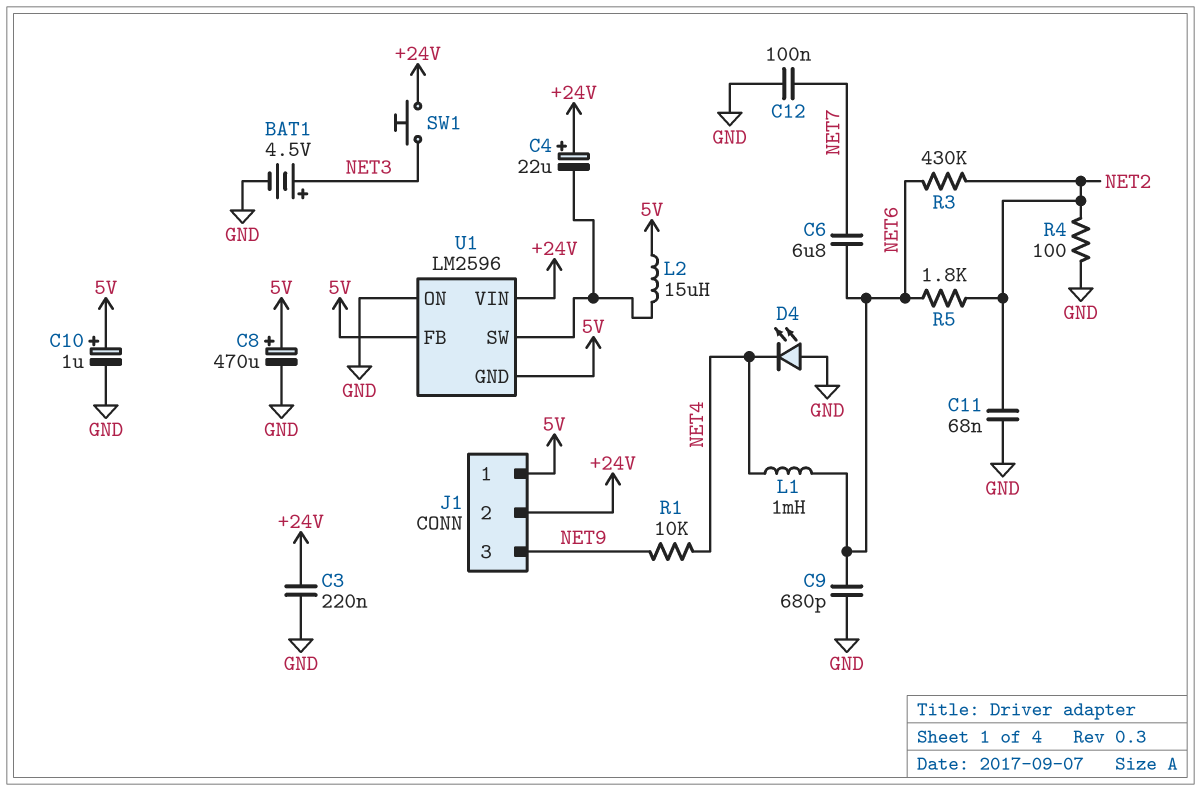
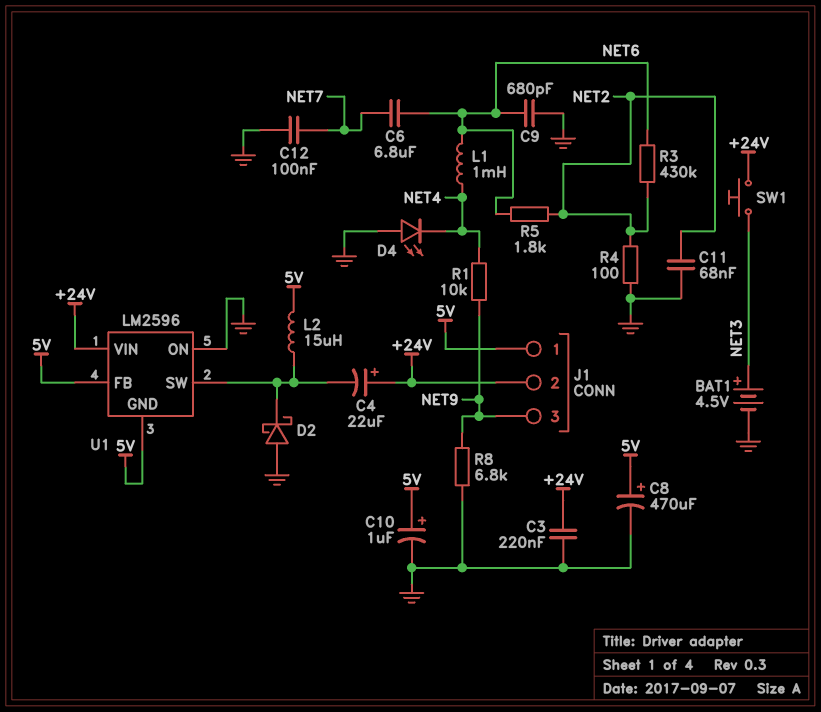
D2: none -> schottky (A GND, K U1/SW)
R8: none -> 6.8k (GND, NET9)

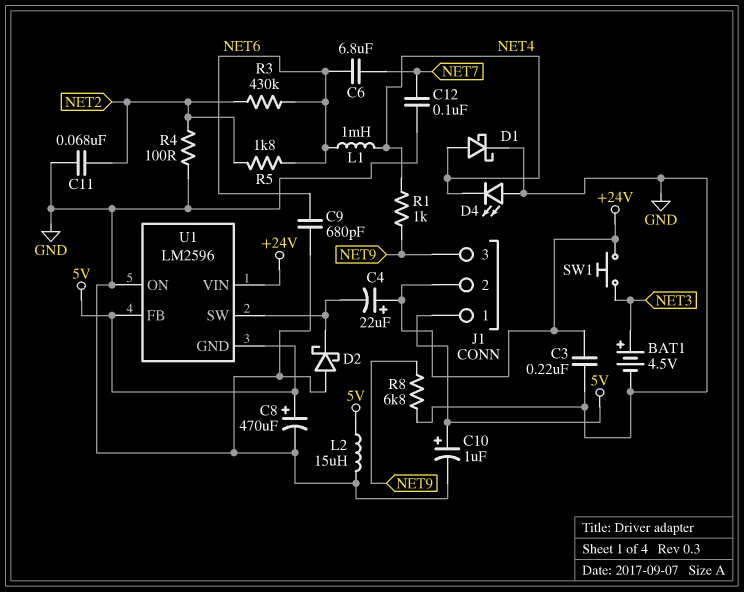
D1: none -> schottky (A NET4, K GND)
L2: 15uH (5V, U1/SW) -> 15uH (5V, GND)
R1: 10k (NET4, NET9) -> 1k (NET4, NET9)

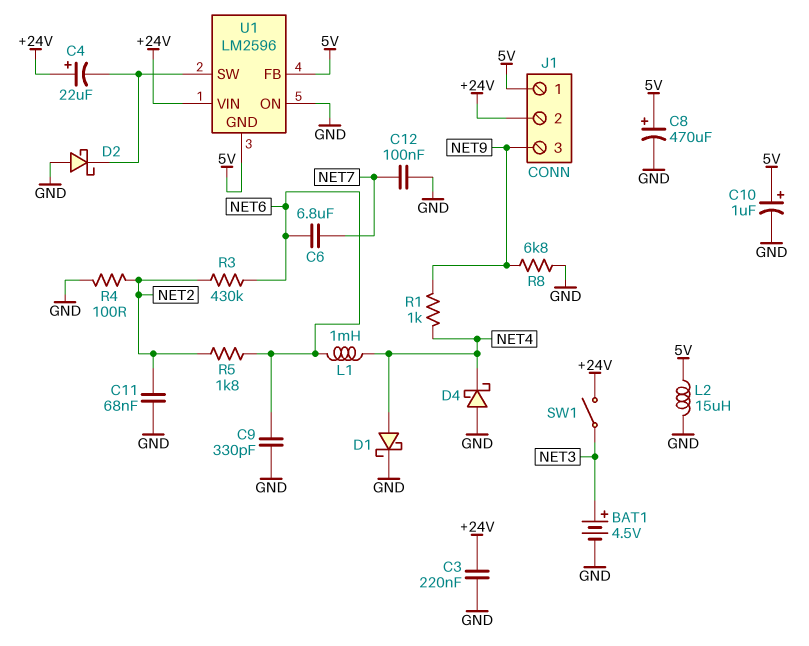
C9: 680pF (GND, NET6) -> 330pF (GND, NET6)
D4: LED (A GND, K NET4) -> schottky (A GND, K NET4)
SW1: button (+24V, NET3) -> switch (+24V, NET3)

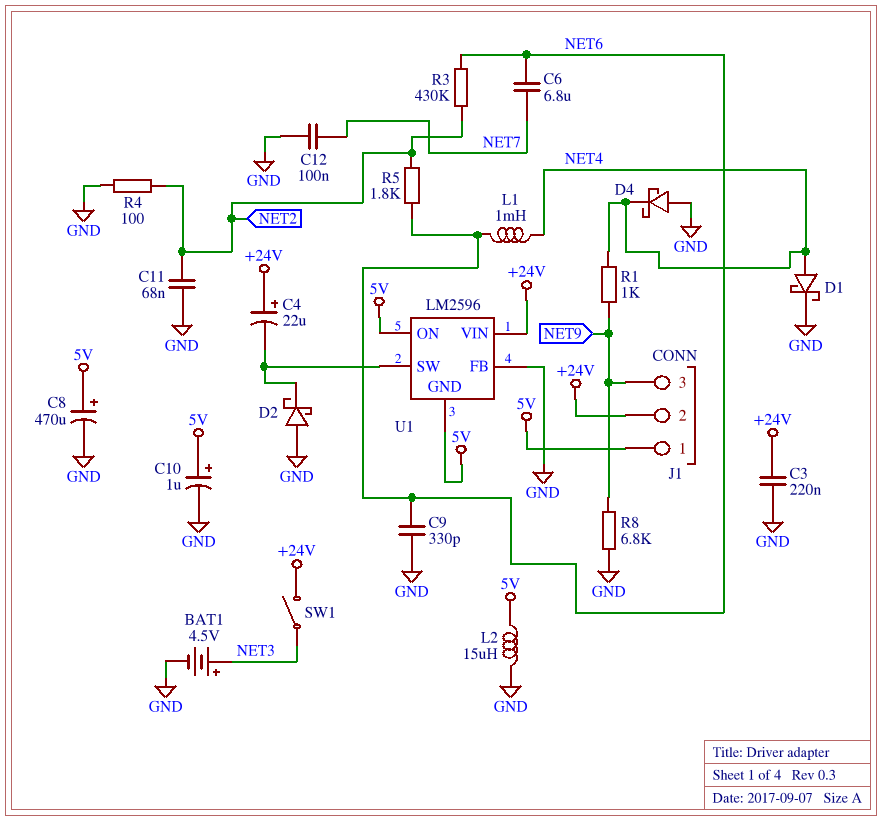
U1 pin FB: 5V -> GND
U1 pin ON: GND -> 5V

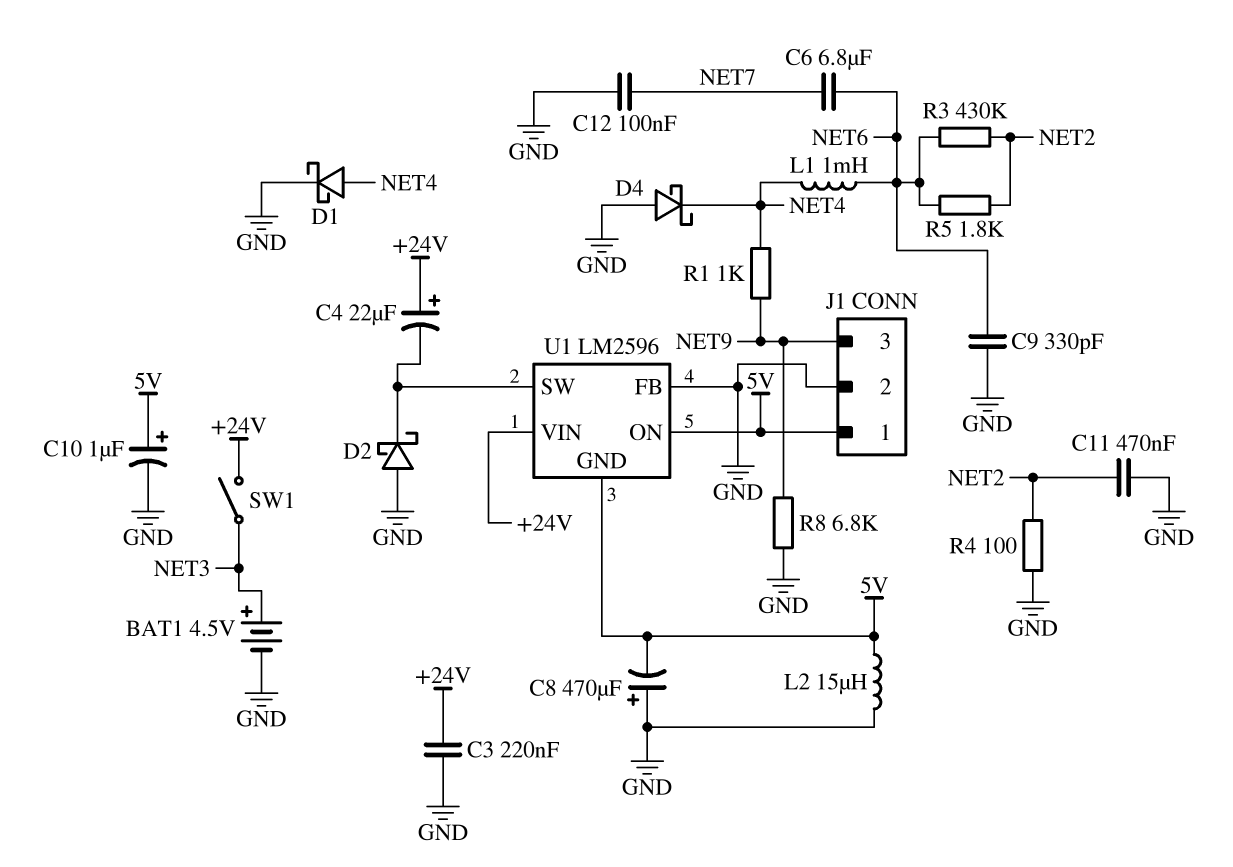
C8: 470uF (plus 5V, minus GND) -> 470uF (plus GND, minus 5V)
C11: 68nF (GND, NET2) -> 470nF (GND, NET2)
J1 pin 2: +24V -> GND

